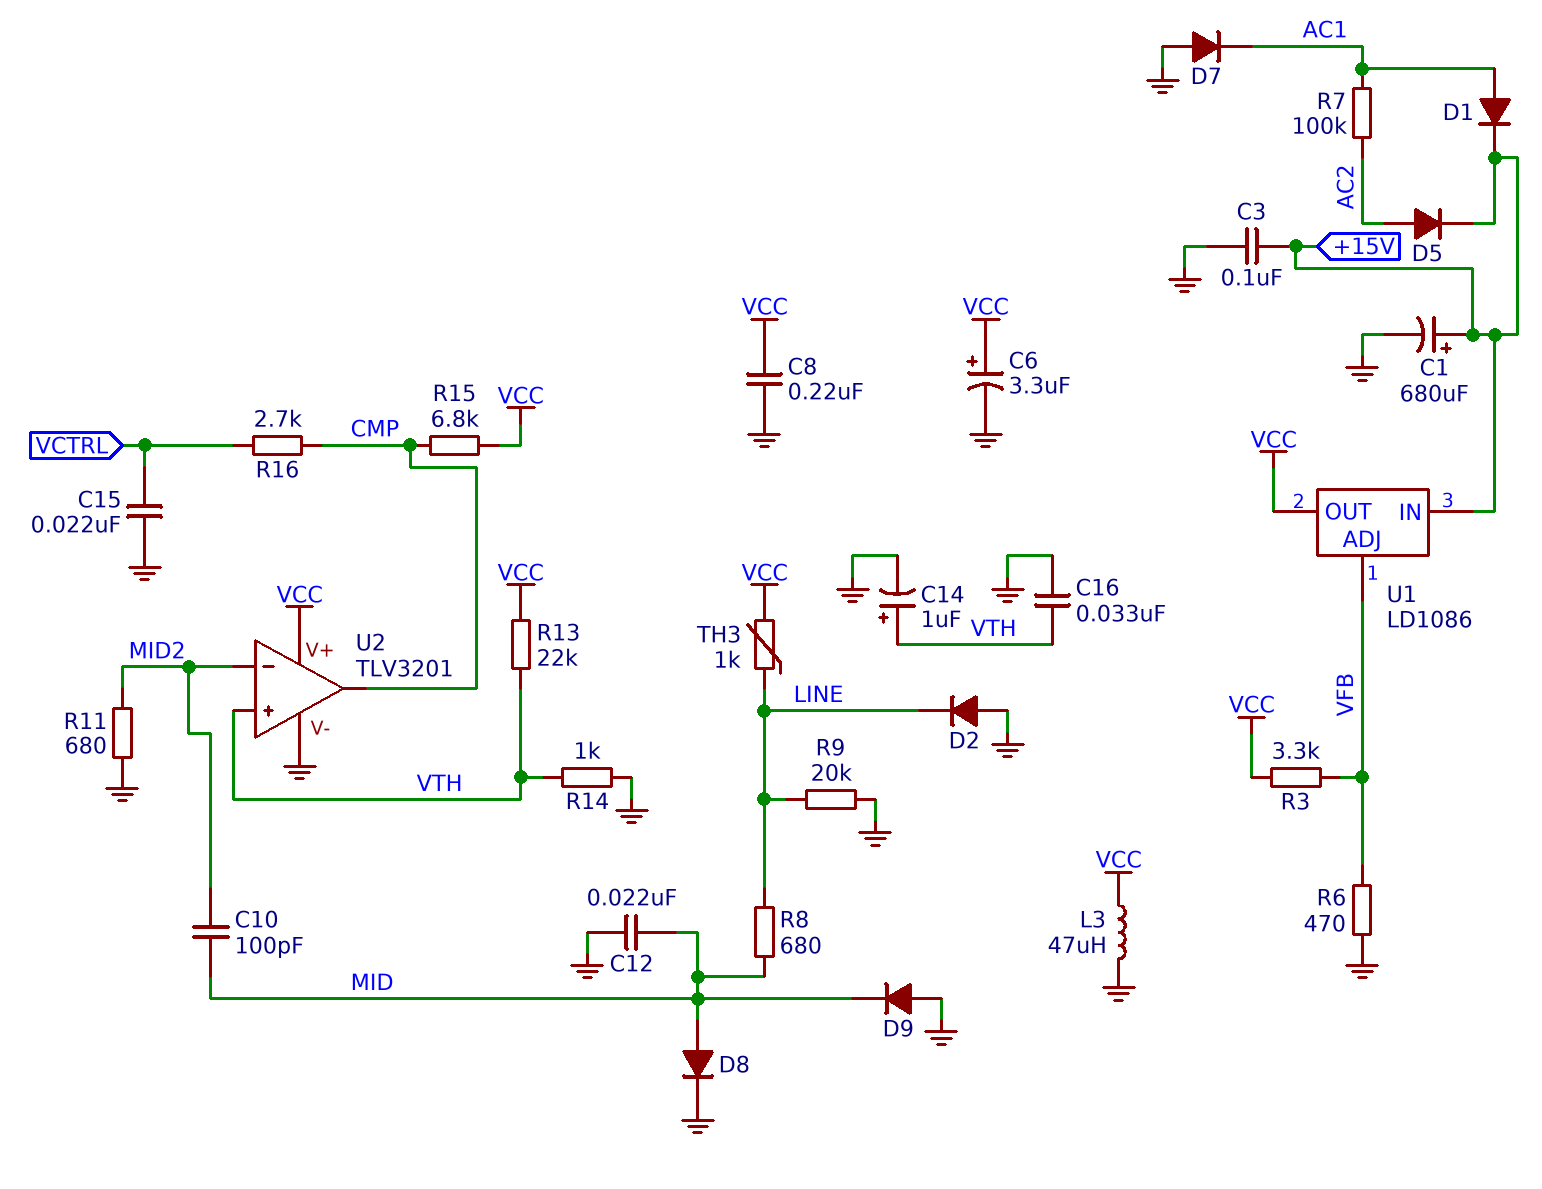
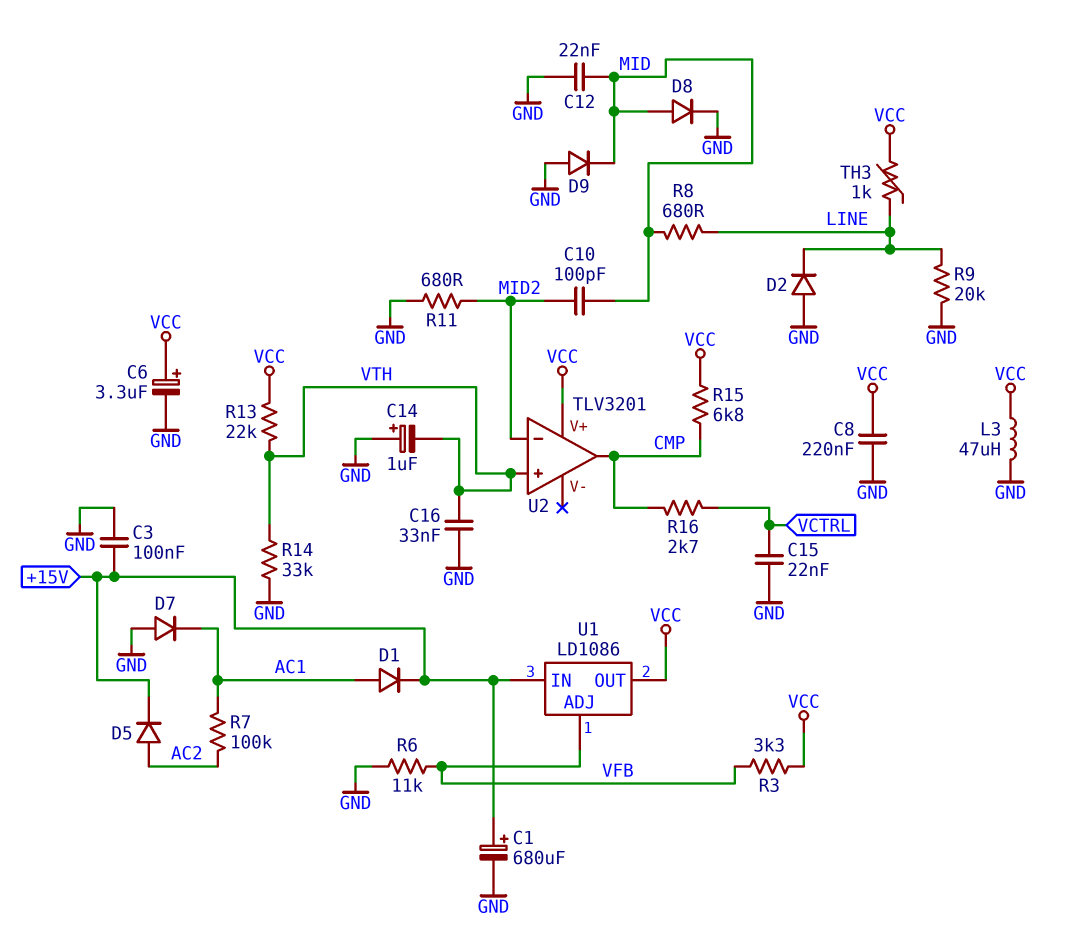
C14: 1uF (plus VTH, minus GND) -> 1uF (plus GND, minus VTH)
R6: 470 (GND, VFB) -> 11k (GND, VFB)
R14: 1k (GND, VTH) -> 33k (GND, VTH)
U2 pin V-: GND -> none

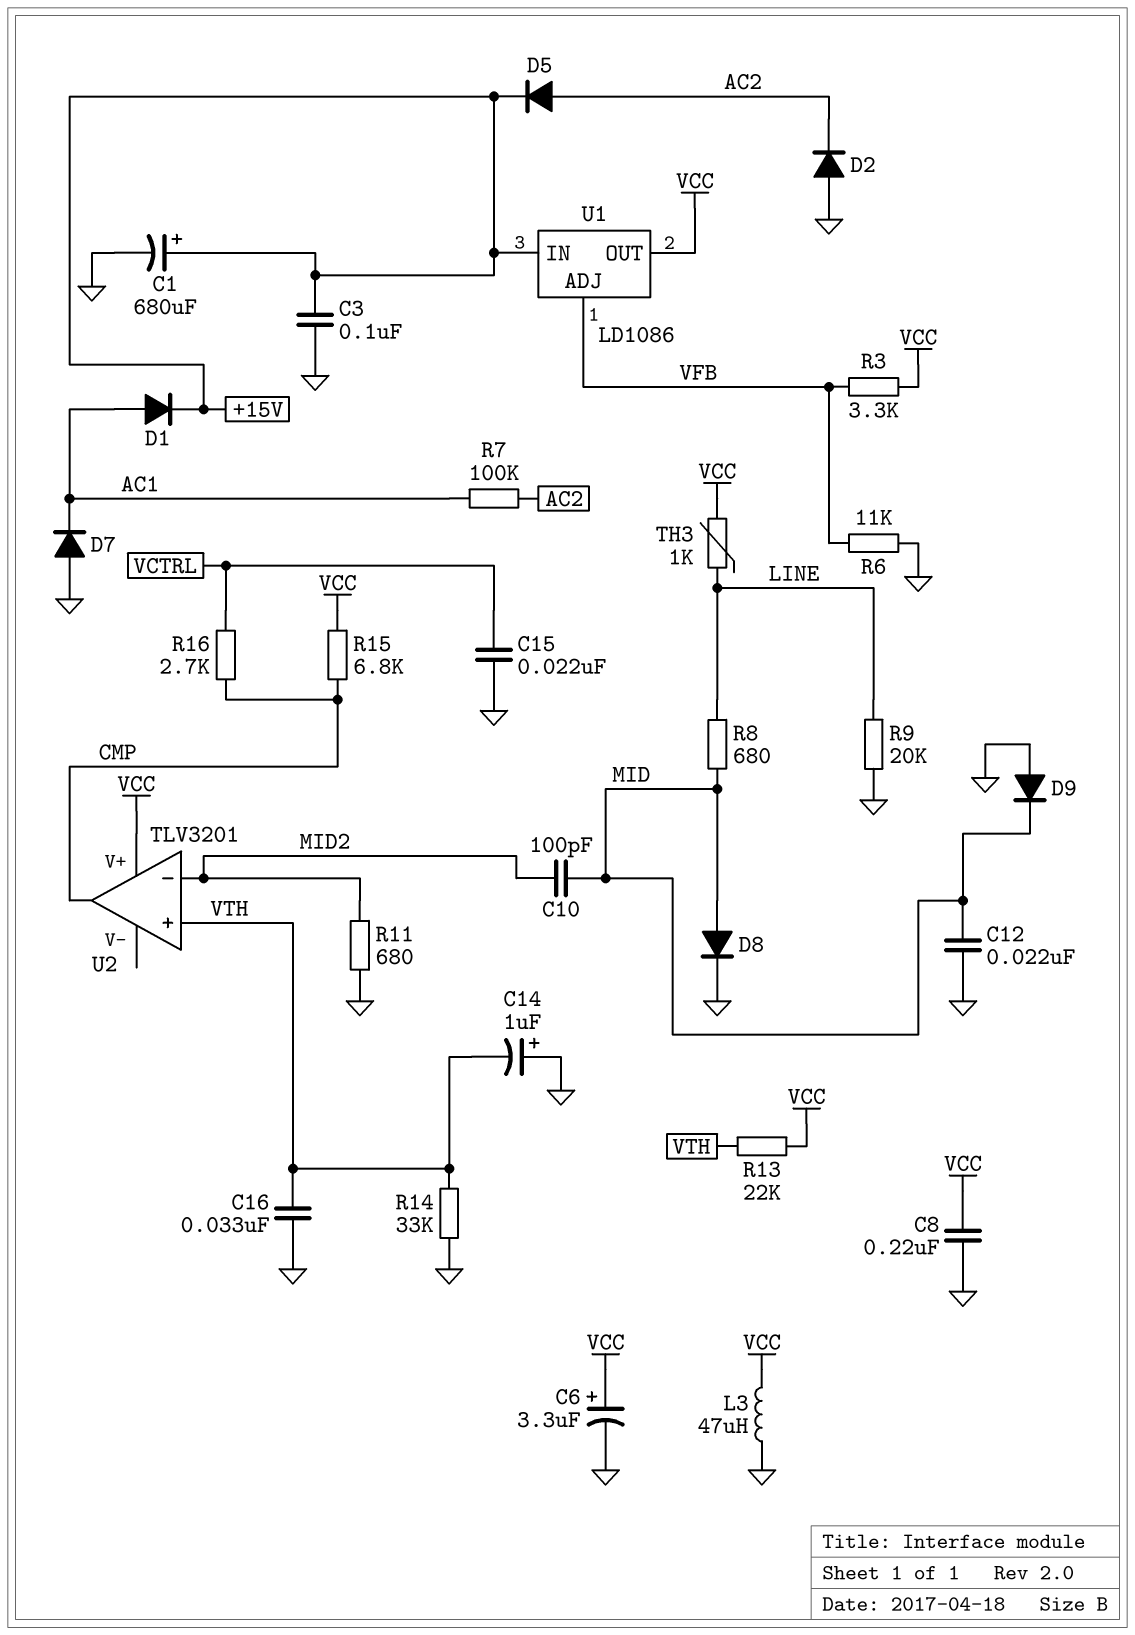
D2: diode (A GND, K LINE) -> diode (A GND, K AC2)

